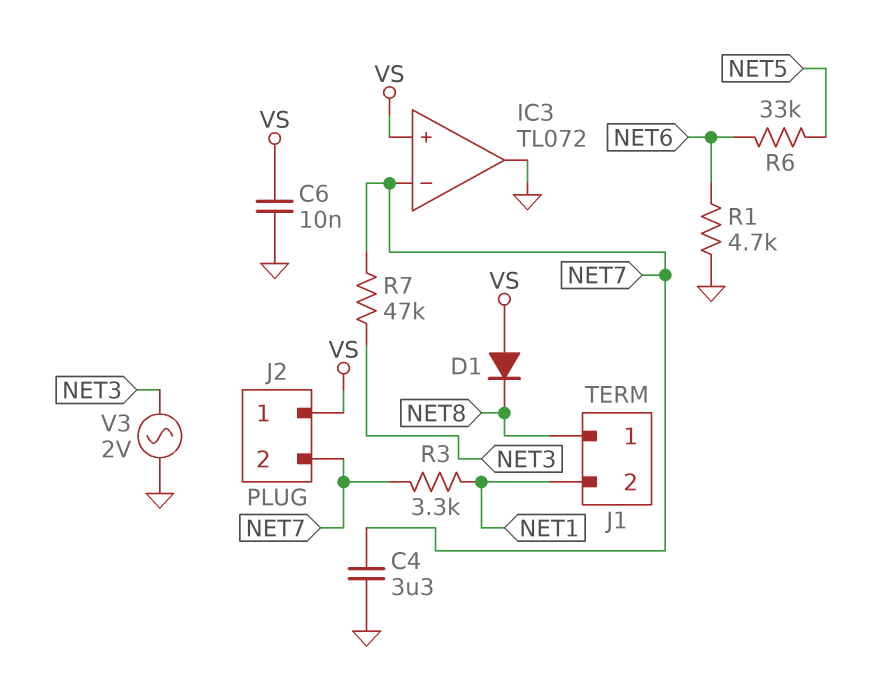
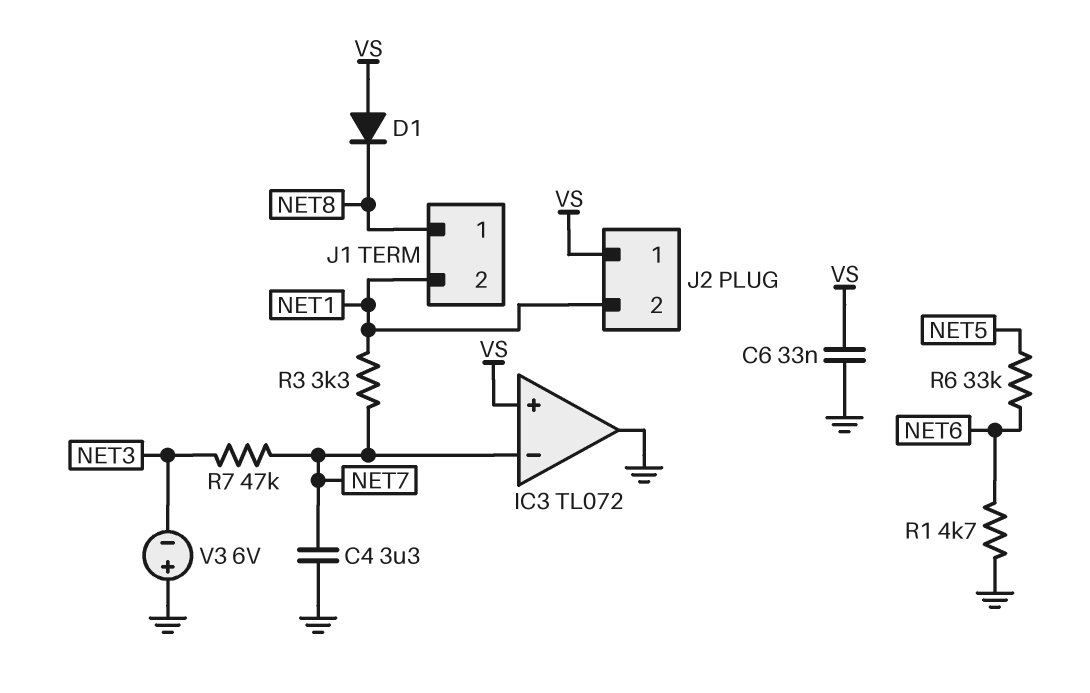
C6: 10nF (GND, VS) -> 33nF (GND, VS)
J2 pin 2: NET7 -> NET1
V3: AC 2V (GND, NET3) -> 6V (plus GND, minus NET3)

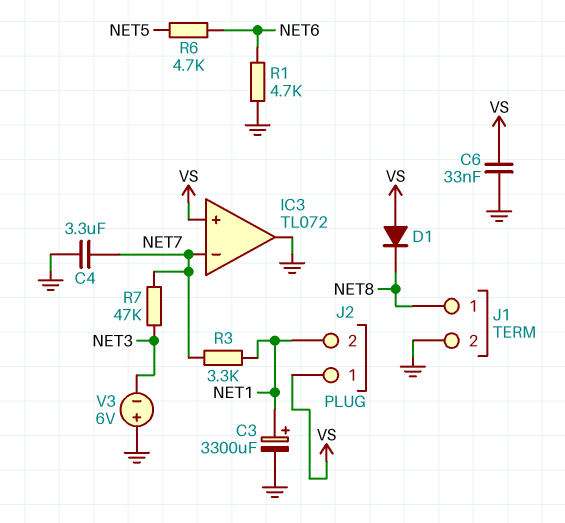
C3: none -> 3300uF (plus NET1, minus GND)
J1 pin 2: NET1 -> GND
R6: 33k (NET5, NET6) -> 4.7k (NET5, NET6)

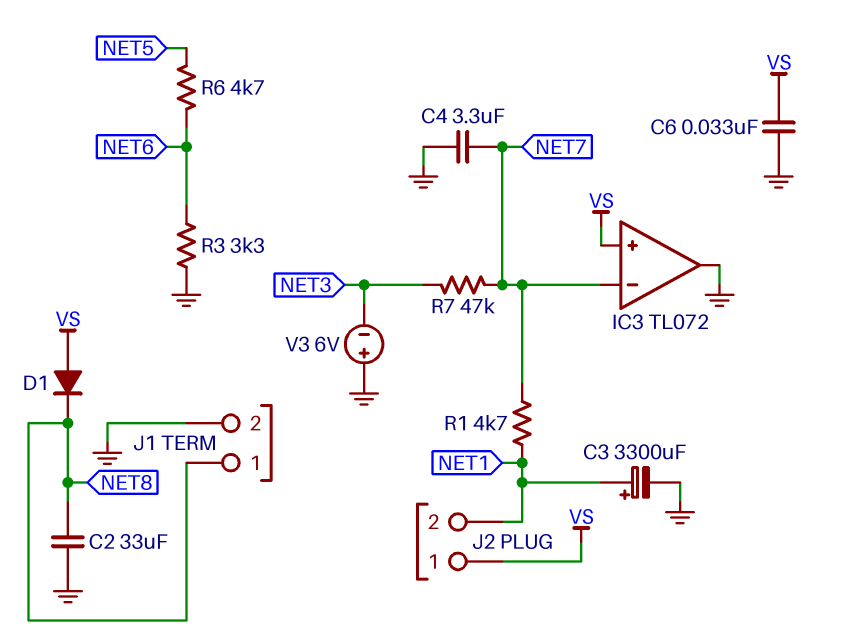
C2: none -> 33uF (GND, NET8)
R1: 4.7k (GND, NET6) -> 4.7k (NET1, NET7)
R3: 3.3k (NET1, NET7) -> 3.3k (GND, NET6)

